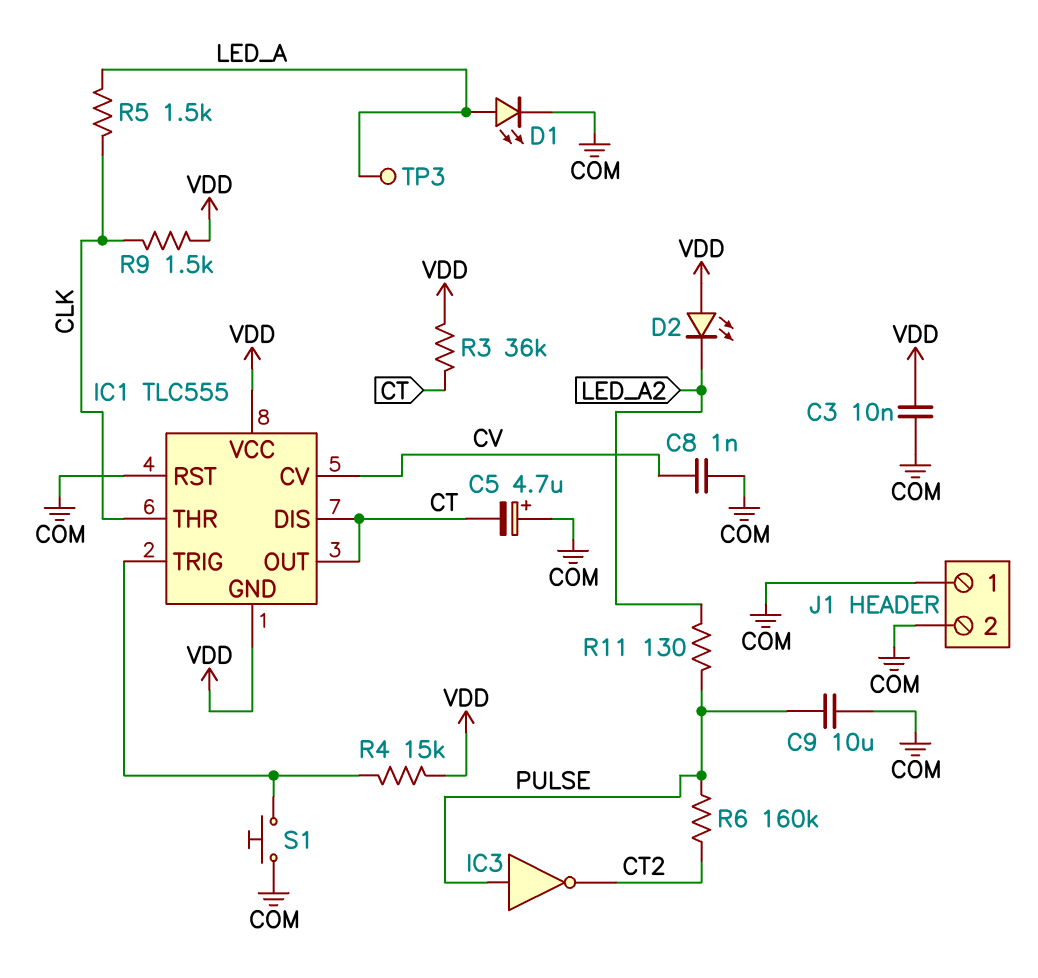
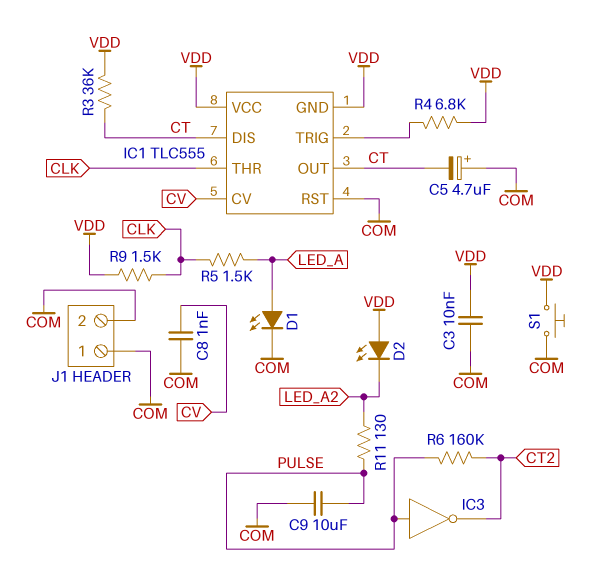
R4: 15k (IC1/TRIG, VDD) -> 6.8k (IC1/TRIG, VDD)
S1: button (COM, IC1/TRIG) -> button (COM, VDD)
TP3: test point (LED_A) -> none

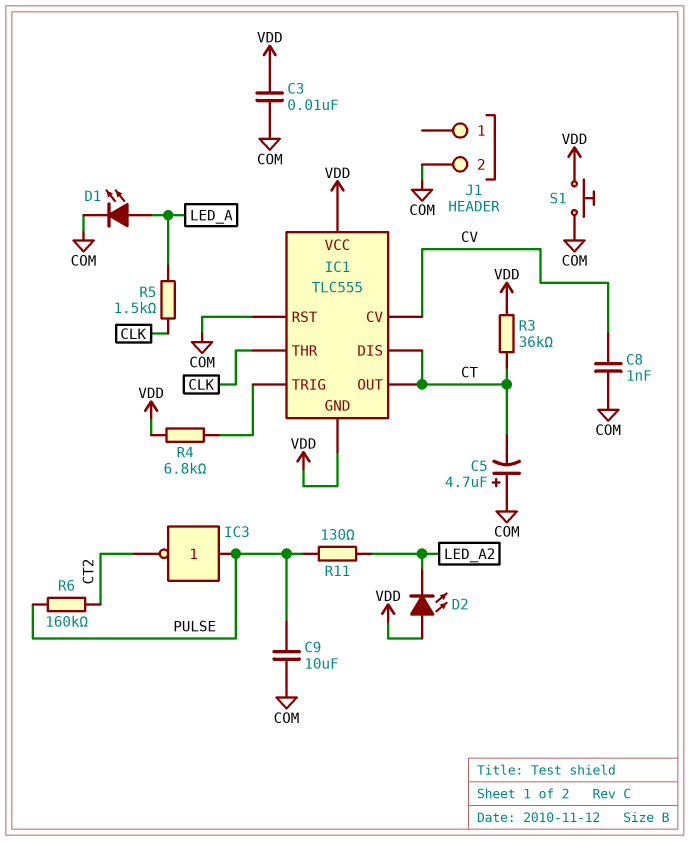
J1 pin 1: COM -> none
R9: 1.5k (CLK, VDD) -> none

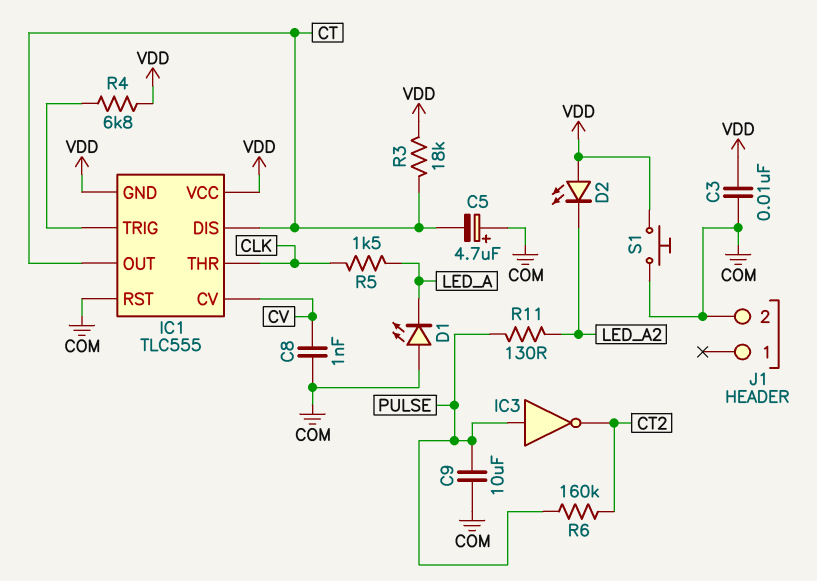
D1: LED (A LED_A, K COM) -> LED (A COM, K LED_A)
R3: 36k (CT, VDD) -> 18k (CT, VDD)

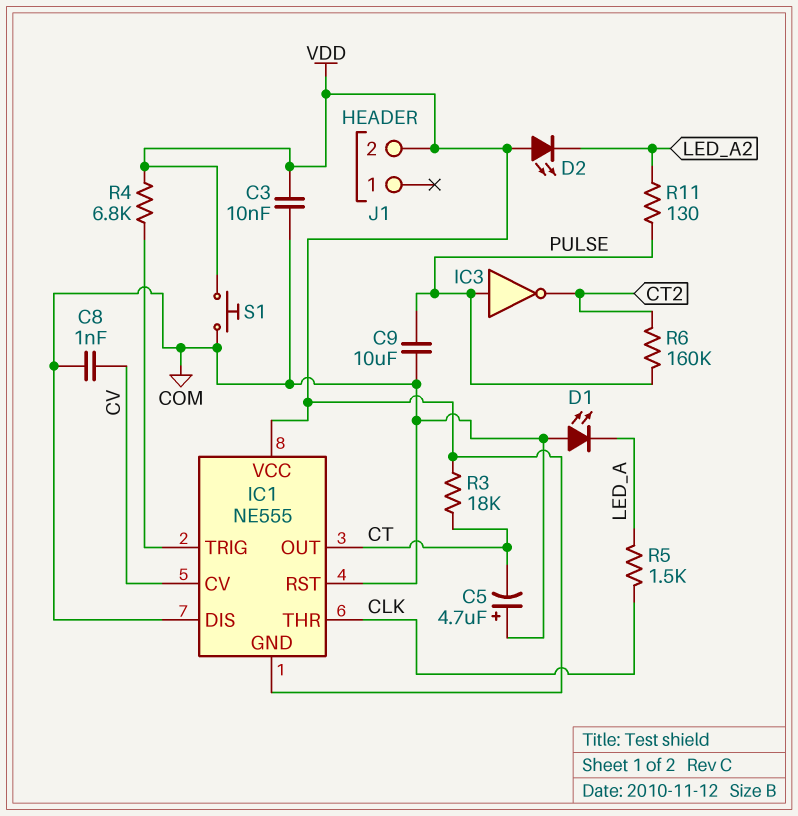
IC1: TLC555 -> NE555
IC1 pin DIS: CT -> COM
J1 pin 2: COM -> VDD

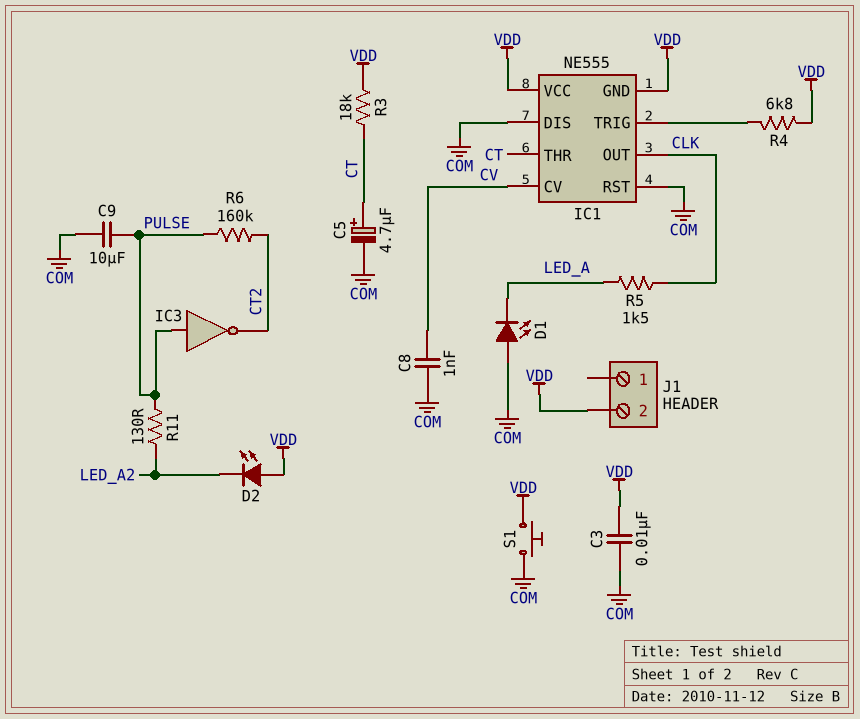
C5: 4.7uF (plus COM, minus CT) -> 4.7uF (plus CT, minus COM)
IC1 pin OUT: CT -> CLK
IC1 pin THR: CLK -> CT

